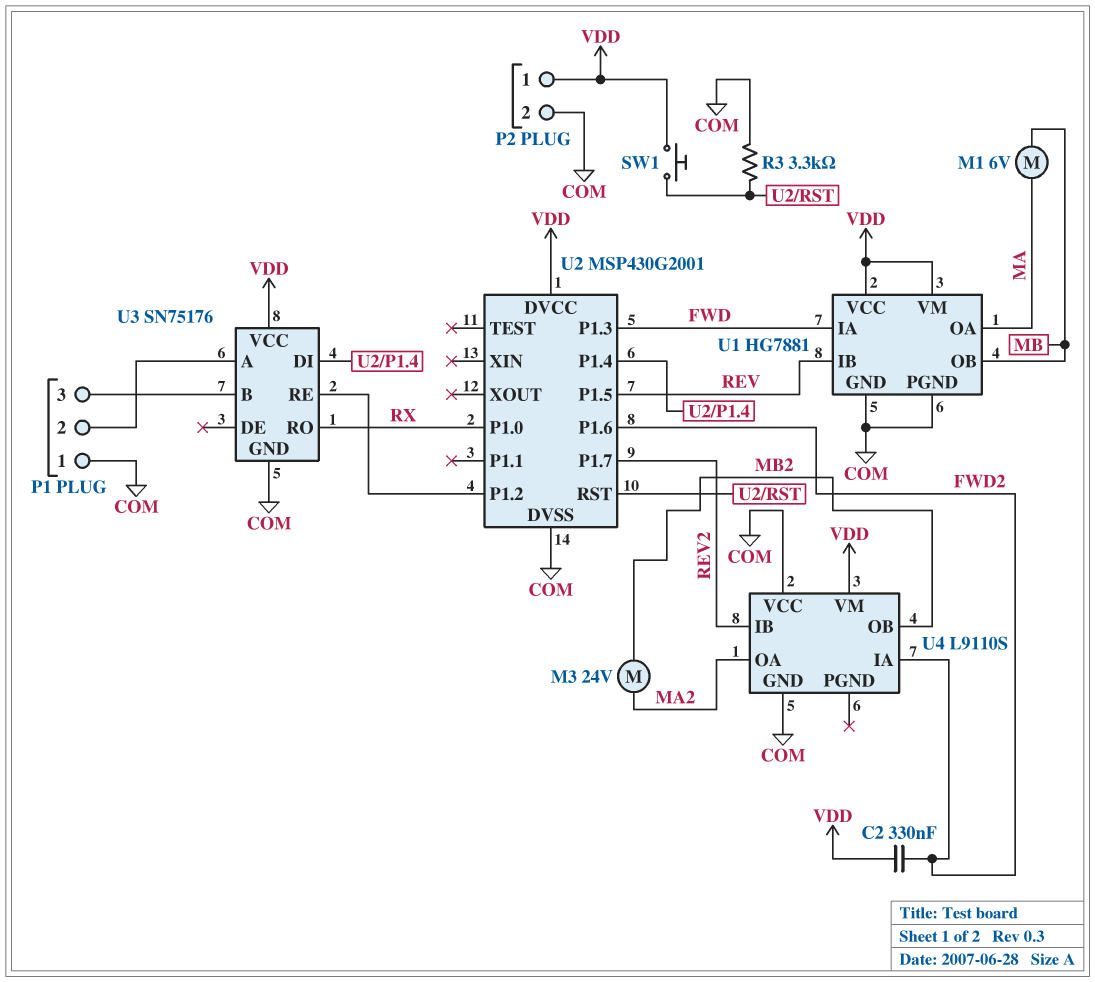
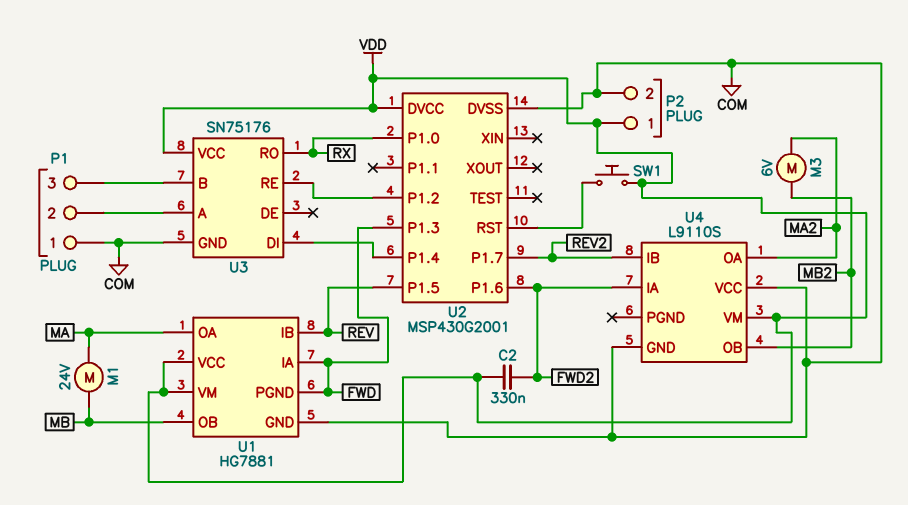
M1: motor 6V (MA, MB) -> motor 24V (MA, MB)
M3: motor 24V (MA2, MB2) -> motor 6V (MA2, MB2)
R3: 3.3k (COM, U2/RST) -> none
U1 pin PGND: COM -> FWD

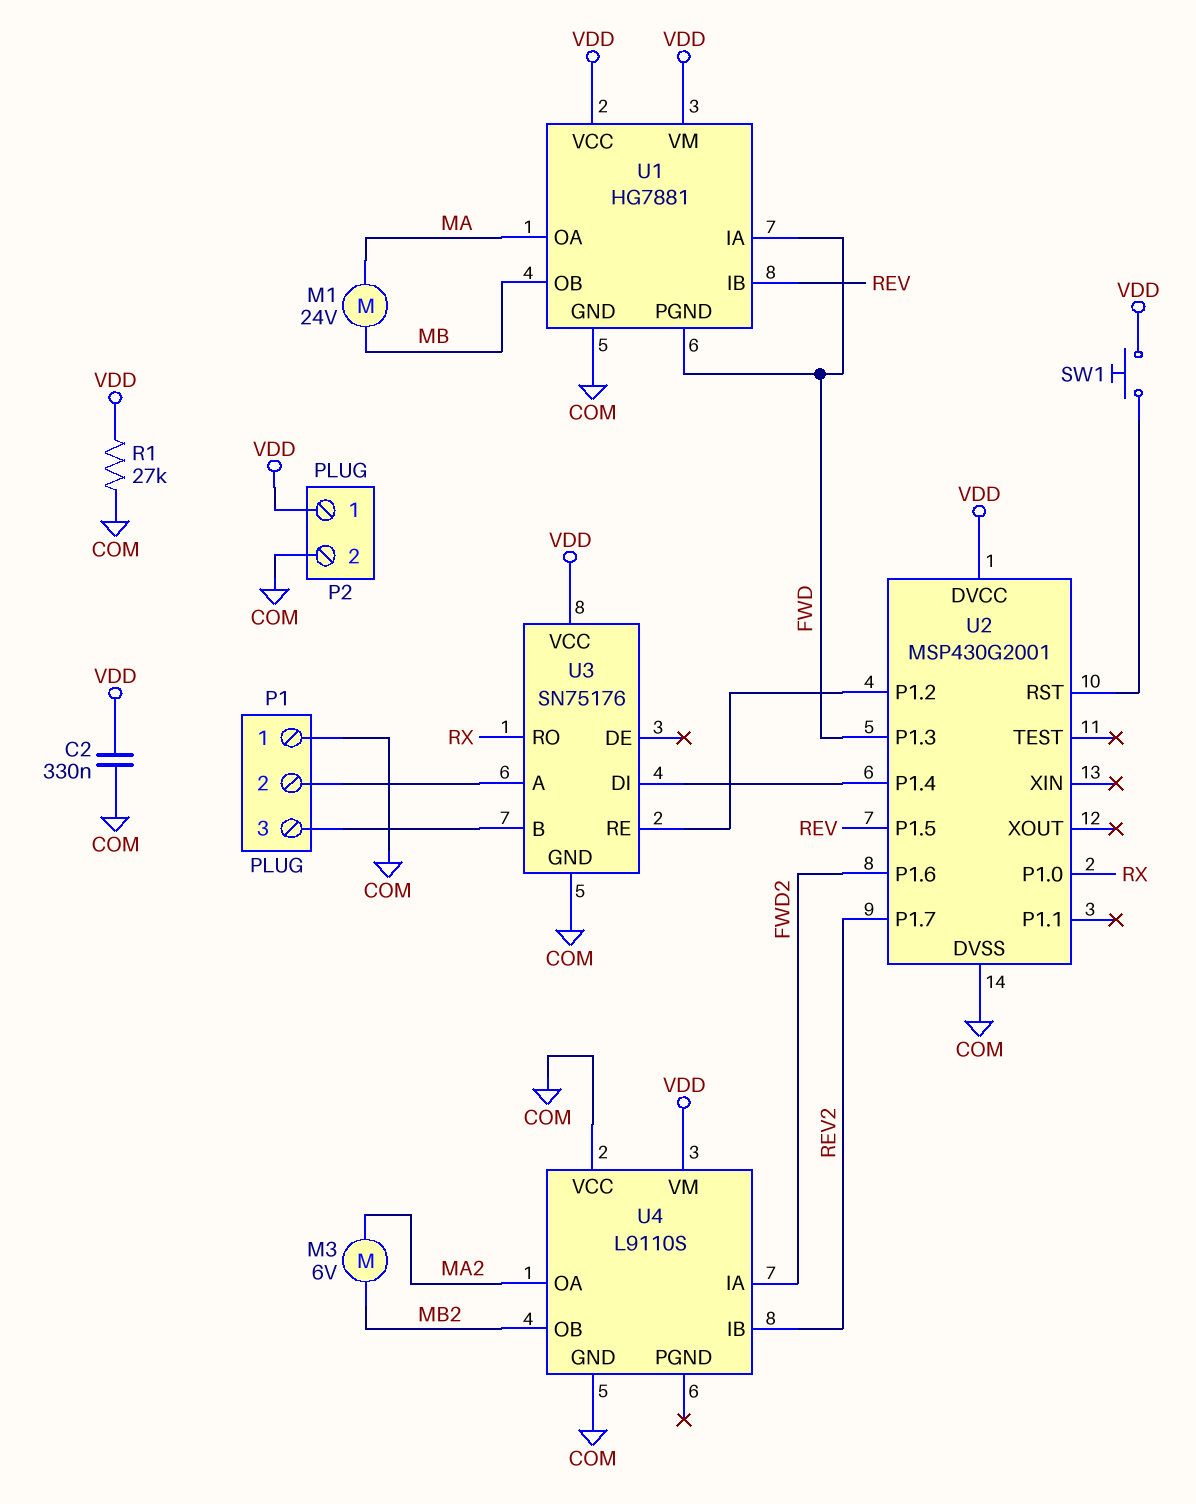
C2: 330nF (FWD2, VDD) -> 330nF (COM, VDD)
R1: none -> 27k (COM, VDD)

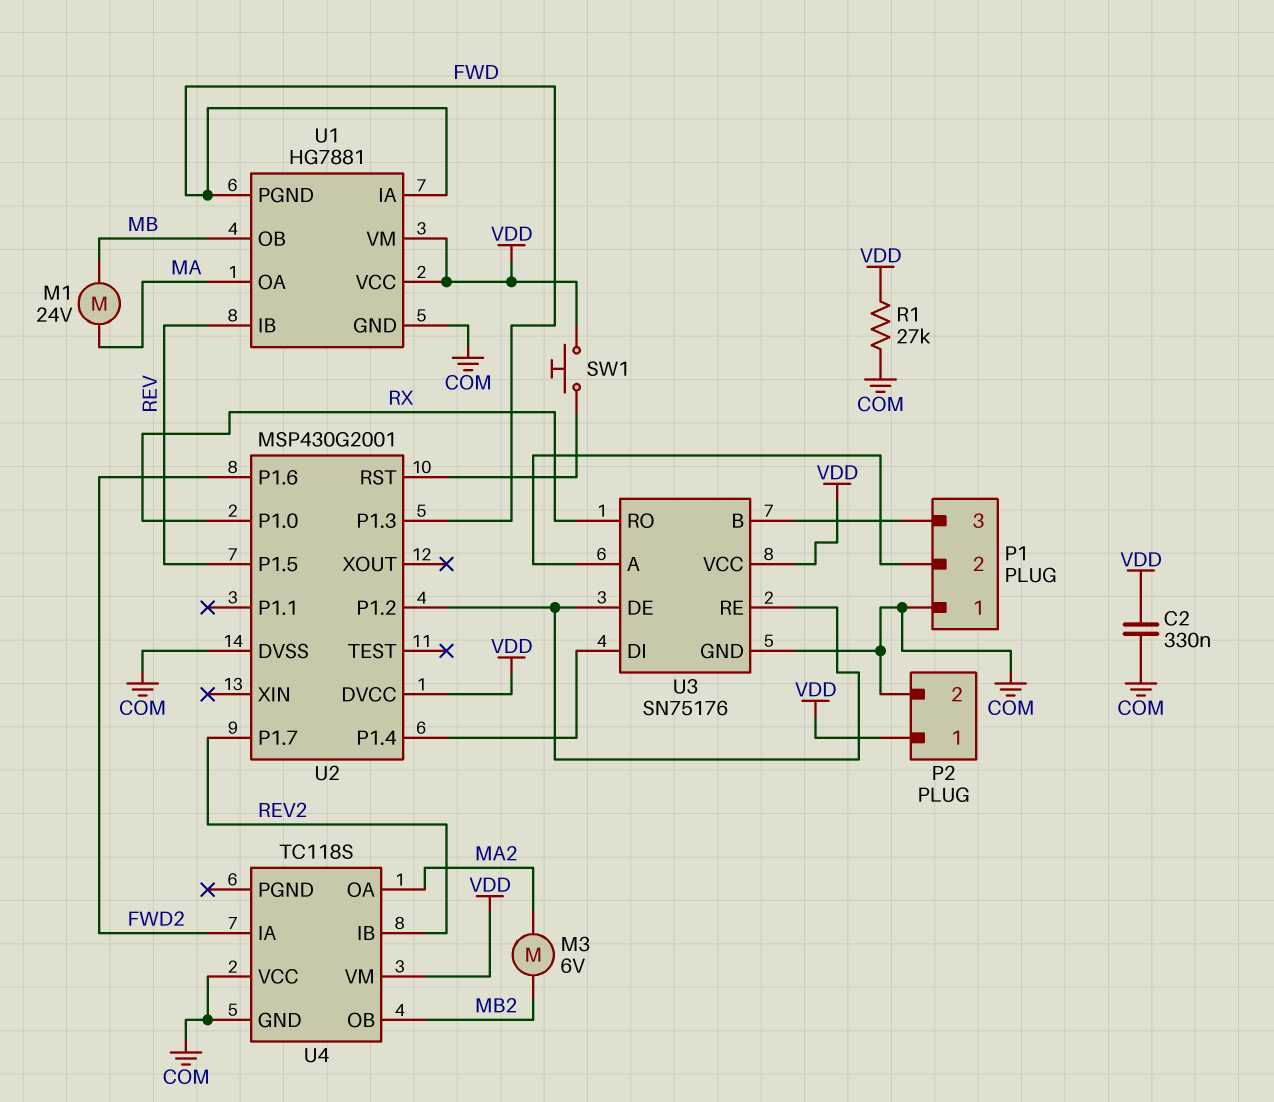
U3 pin DE: none -> U2/P1.2
U4: L9110S -> TC118S

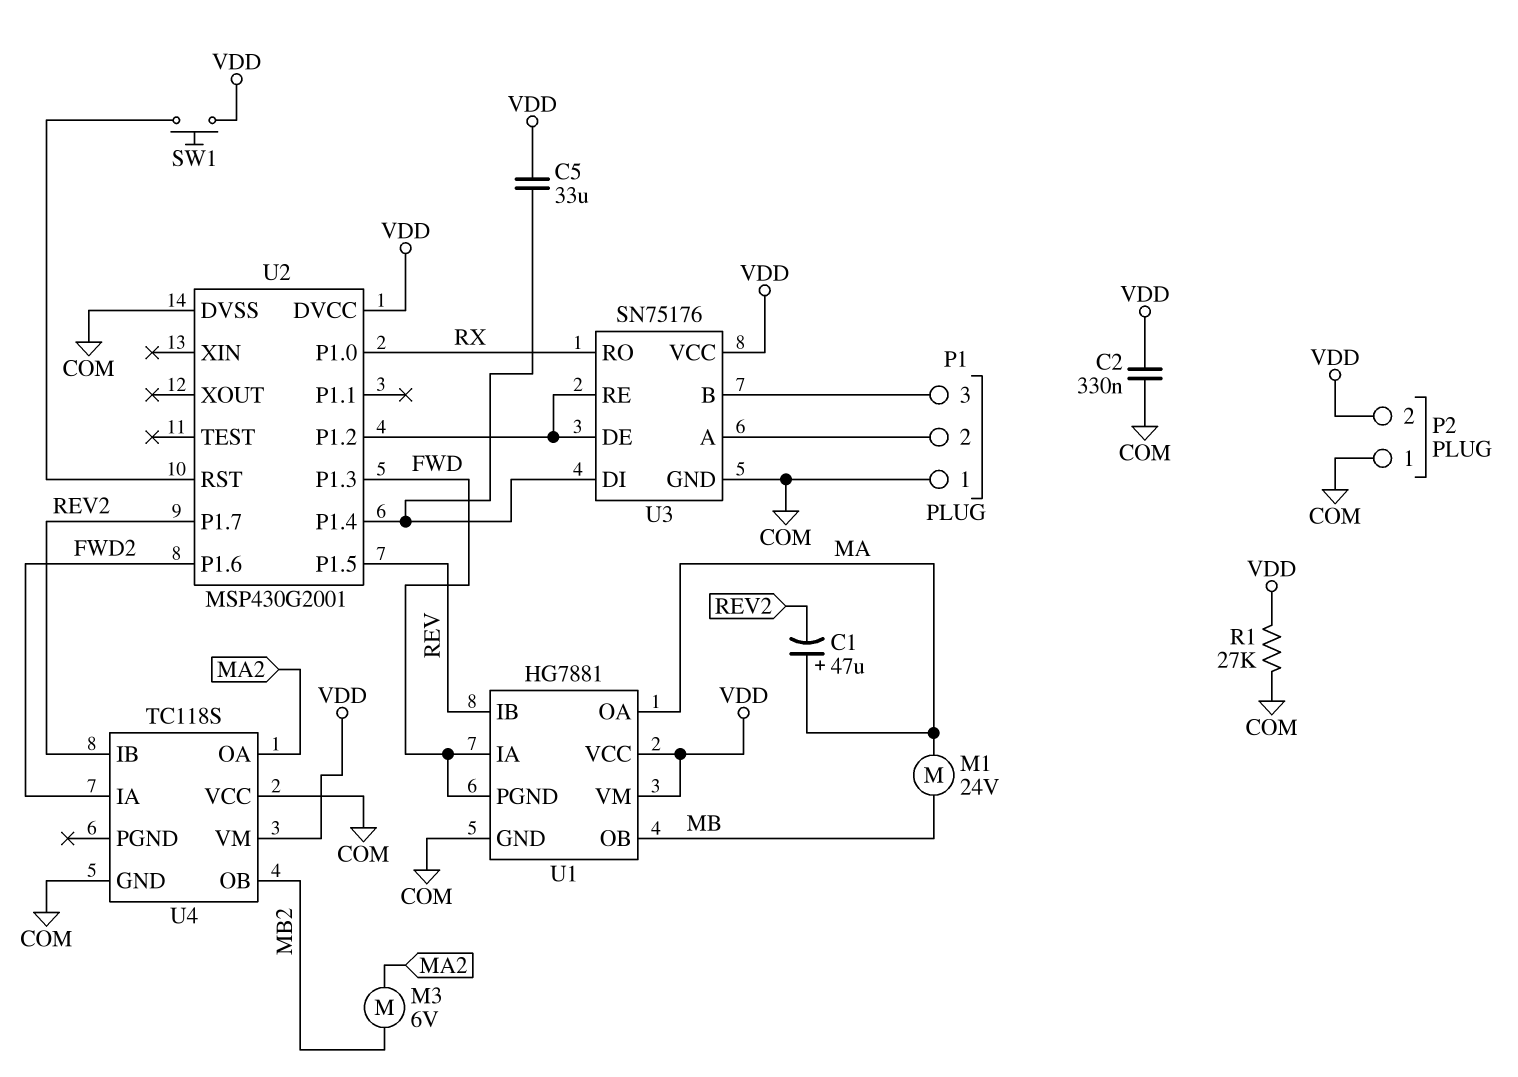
C1: none -> 47uF (plus MA, minus REV2)
C5: none -> 33uF (U2/P1.4, VDD)
P2 pin 1: VDD -> COM
P2 pin 2: COM -> VDD

